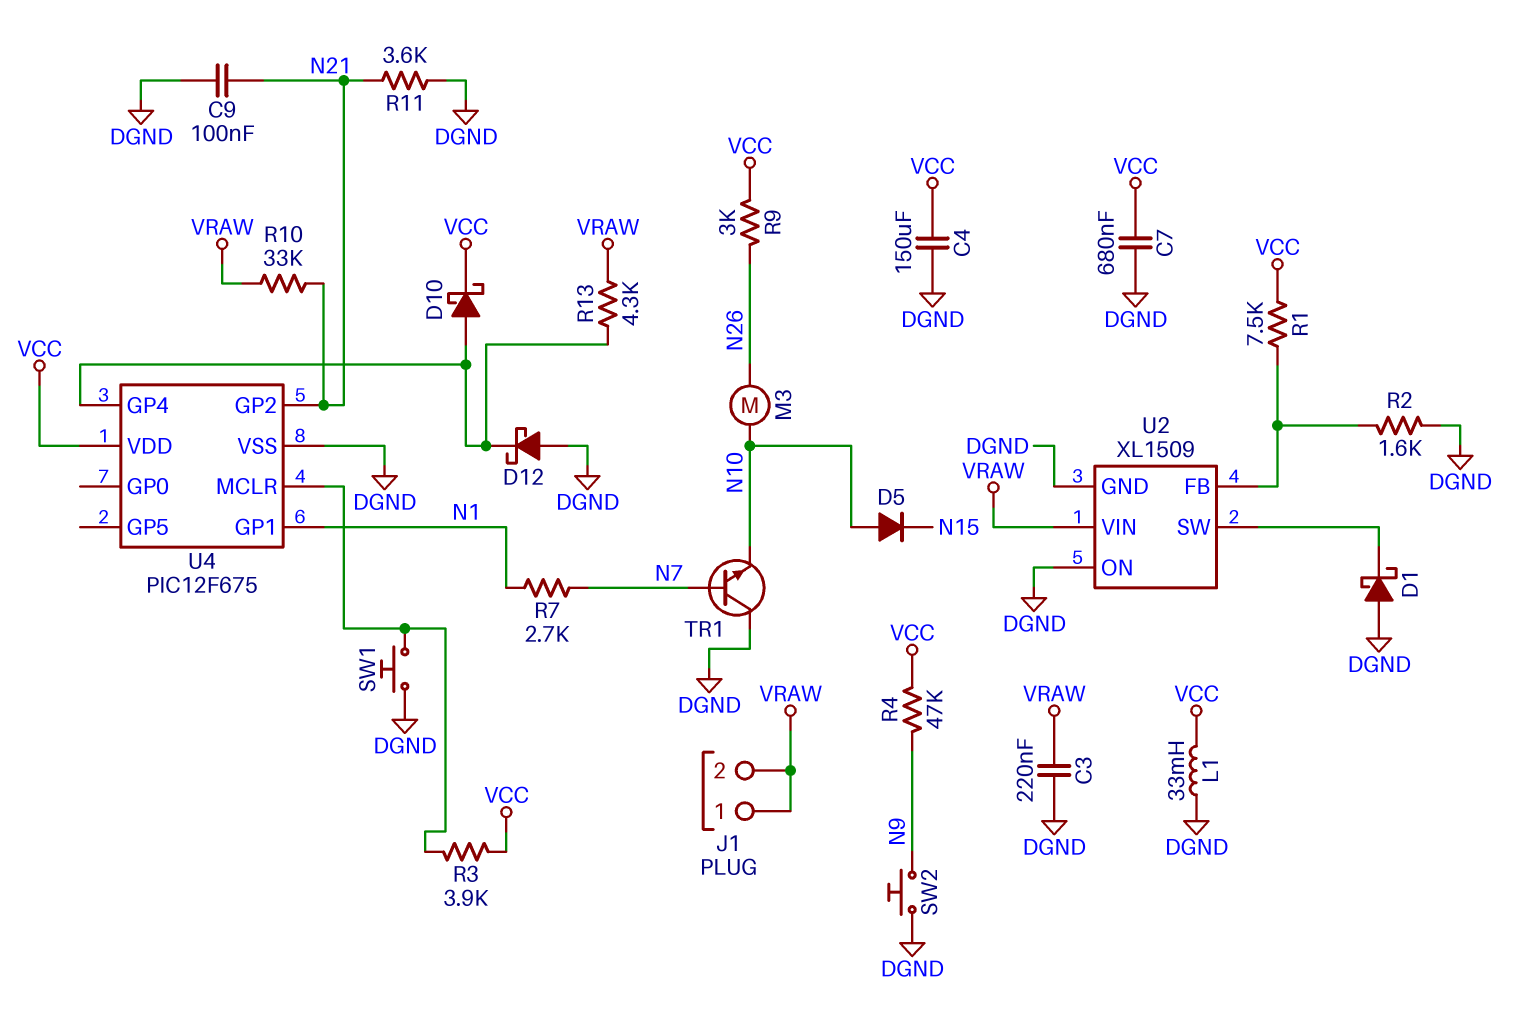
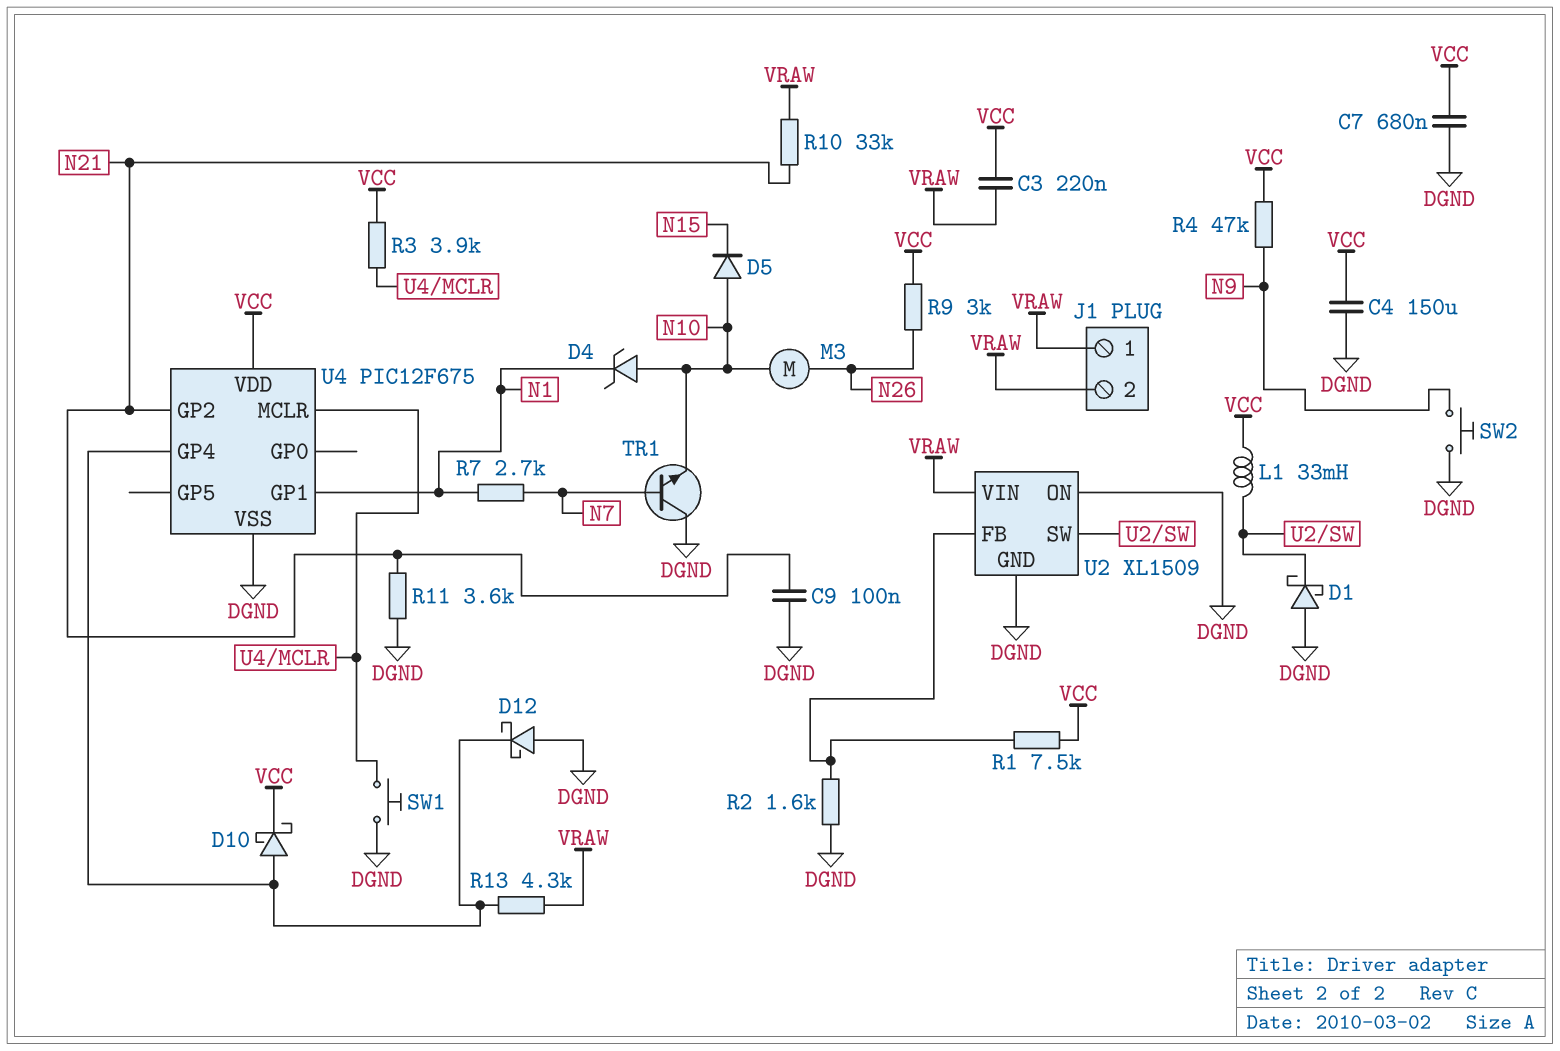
C3: 220nF (DGND, VRAW) -> 220nF (VCC, VRAW)
D4: none -> zener (A N10, K N1)
L1: 33mH (DGND, VCC) -> 33mH (U2/SW, VCC)

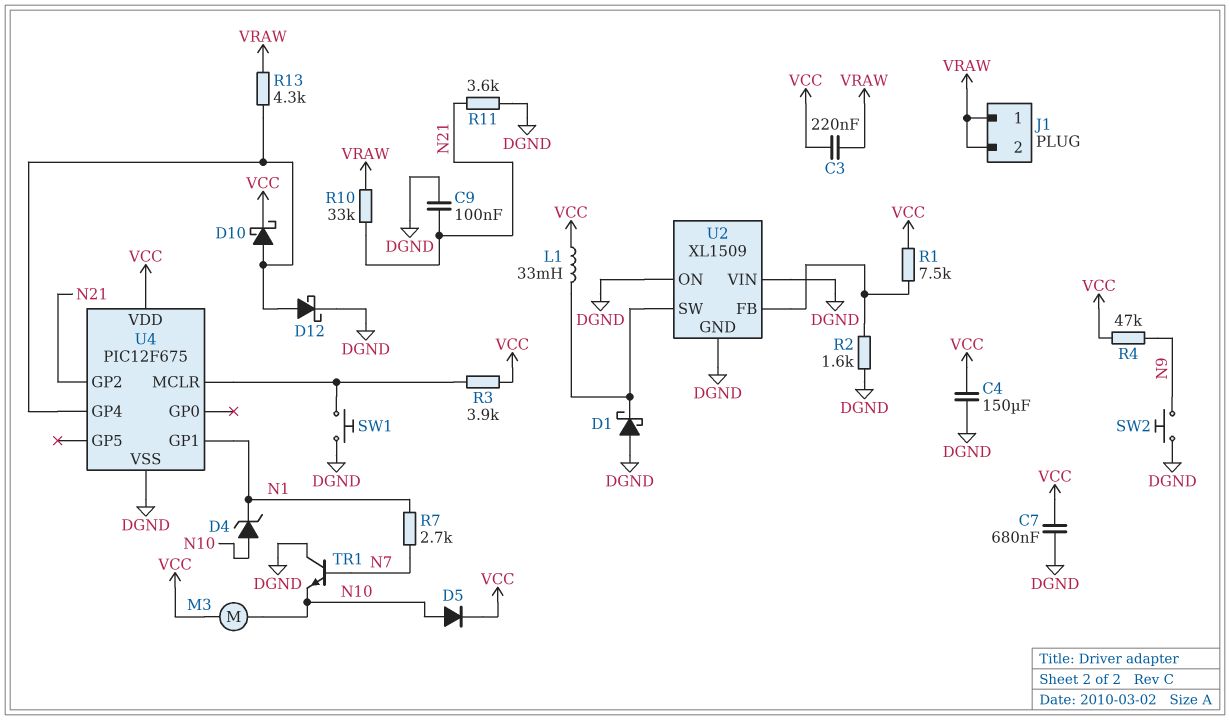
D5: diode (A N10, K N15) -> diode (A N10, K VCC)
D12: schottky (A DGND, K U4/GP4) -> schottky (A U4/GP4, K DGND)
M3: motor (N10, N26) -> motor (N10, VCC)
R9: 3k (N26, VCC) -> none
U2 pin VIN: VRAW -> DGND

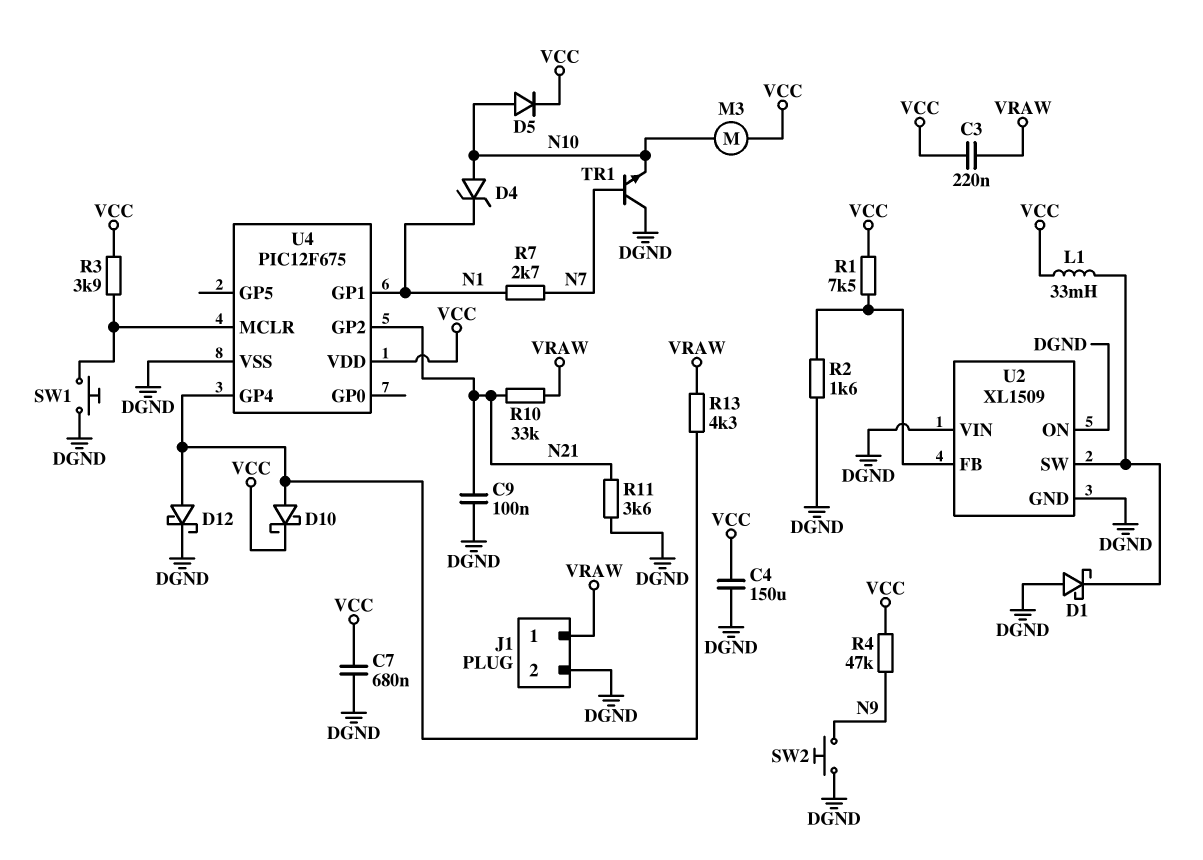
J1 pin 2: VRAW -> DGND

